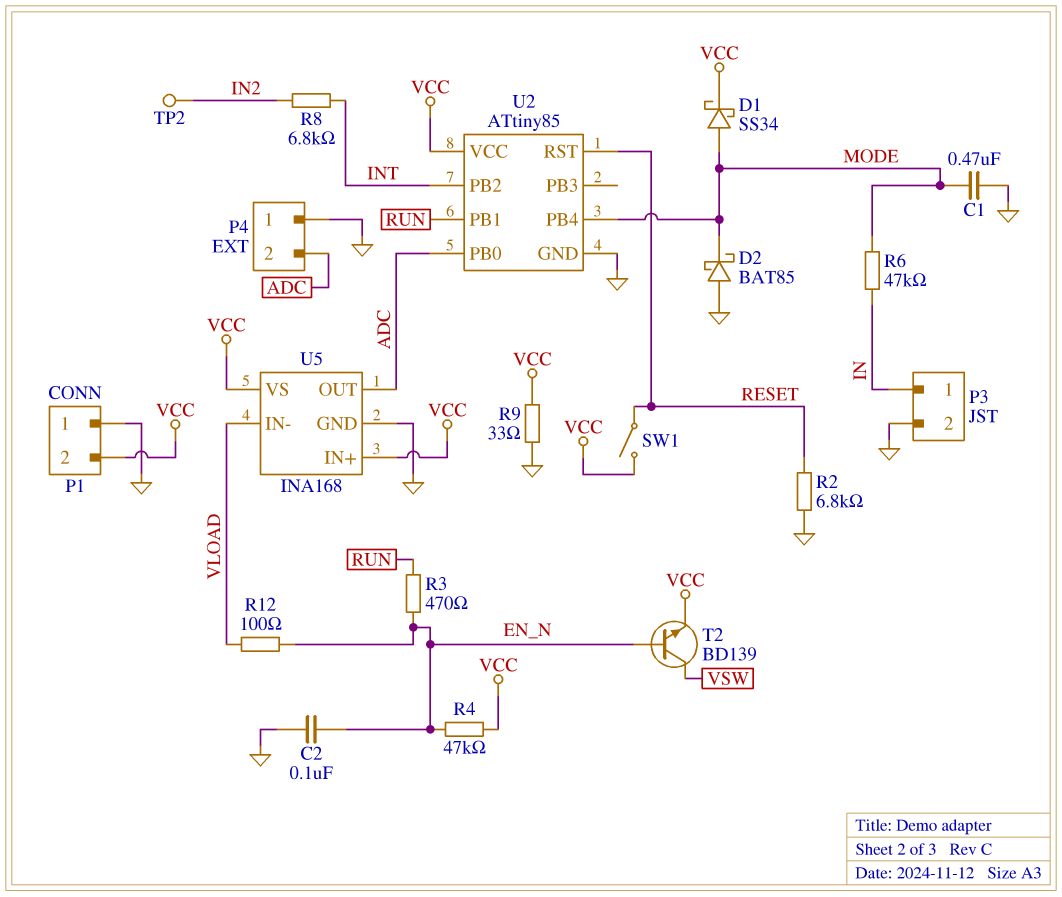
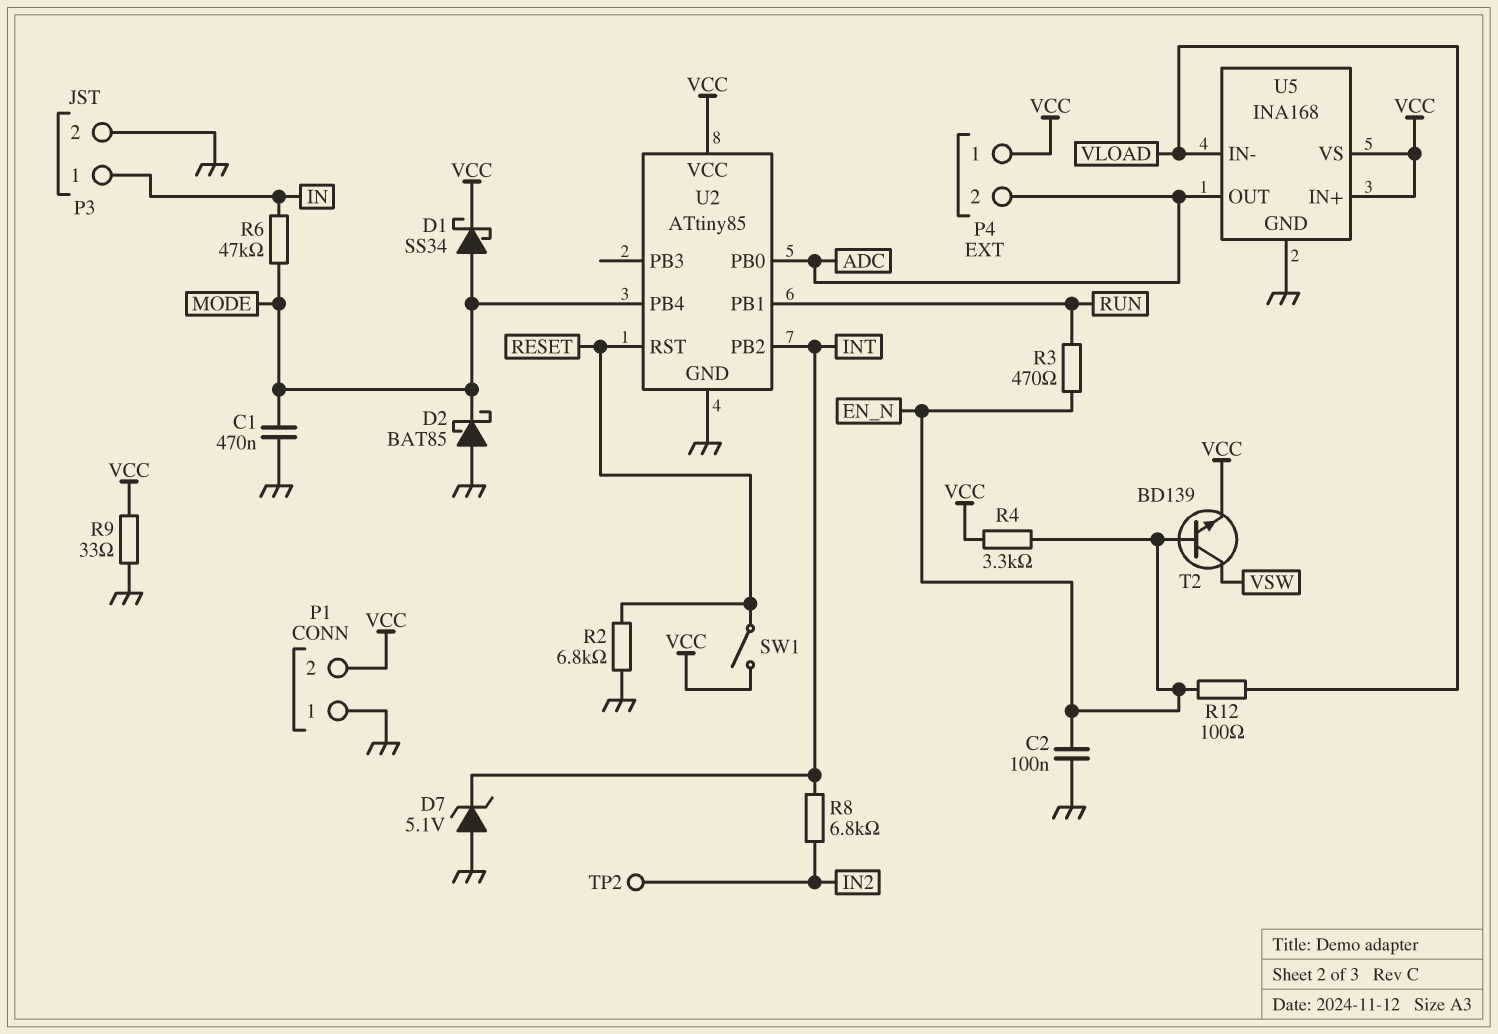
D7: none -> zener 5.1V (A GND, K INT)
P4 pin 1: GND -> VCC
R4: 47k (EN_N, VCC) -> 3.3k (EN_N, VCC)

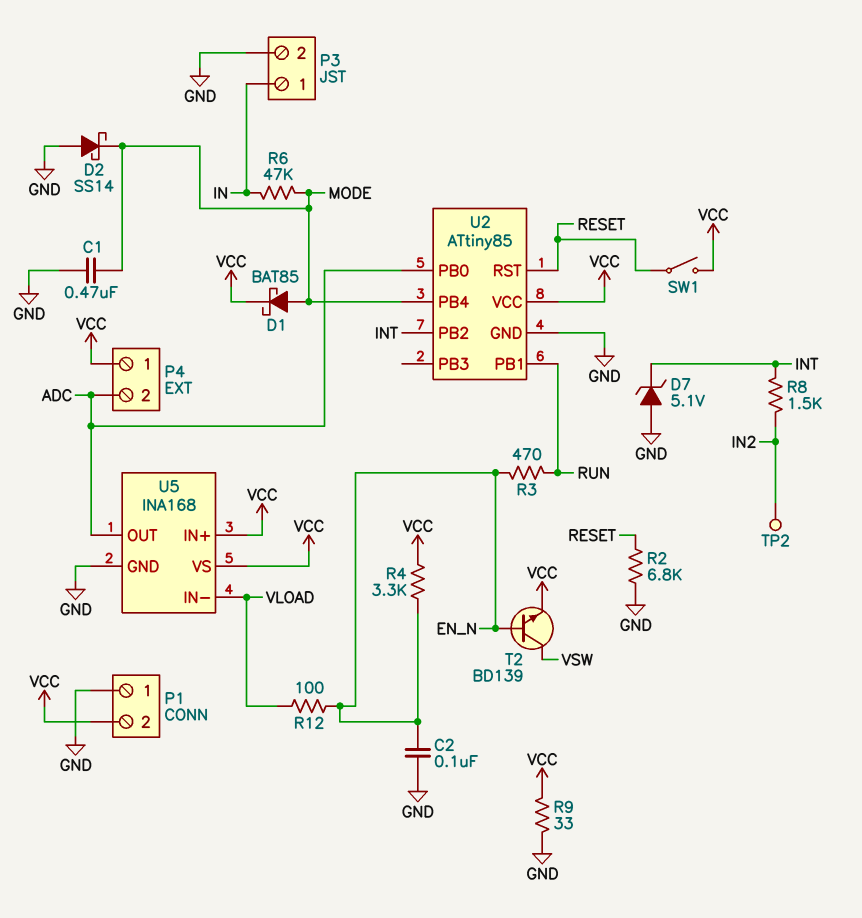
D1: schottky SS34 (A MODE, K VCC) -> schottky BAT85 (A MODE, K VCC)
D2: schottky BAT85 (A GND, K MODE) -> schottky SS14 (A GND, K MODE)
R8: 6.8k (IN2, INT) -> 1.5k (IN2, INT)

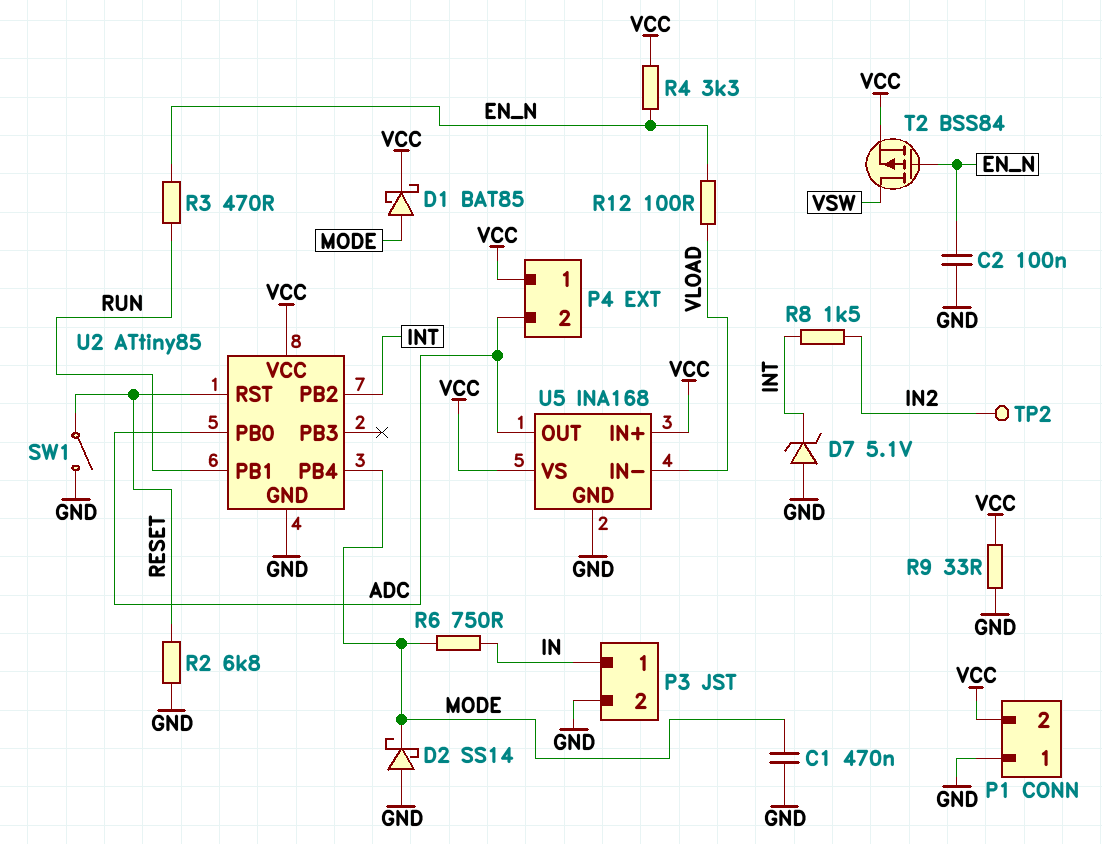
R6: 47k (IN, MODE) -> 750 (IN, MODE)
SW1: switch (RESET, VCC) -> switch (GND, RESET)
T2: NPN BD139 (B EN_N, C VSW, E VCC) -> PMOS BSS84 (G EN_N, D VSW, S VCC)

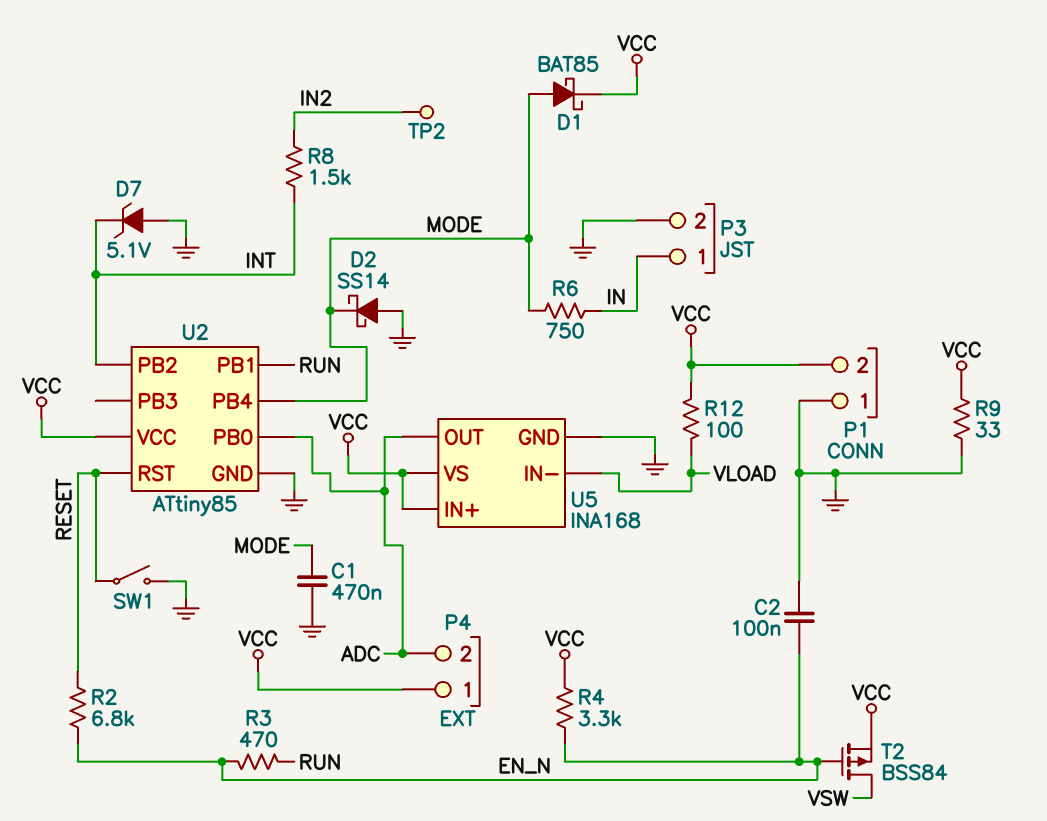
R2: 6.8k (GND, RESET) -> 6.8k (EN_N, RESET)
R12: 100 (EN_N, VLOAD) -> 100 (VCC, VLOAD)

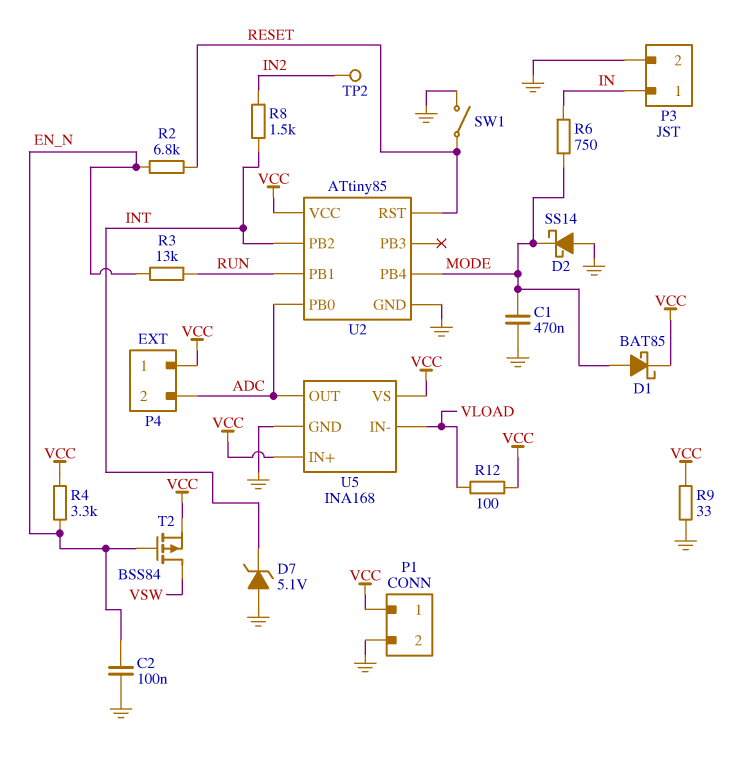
P1 pin 1: GND -> VCC
P1 pin 2: VCC -> GND
R3: 470 (EN_N, RUN) -> 13k (EN_N, RUN)

